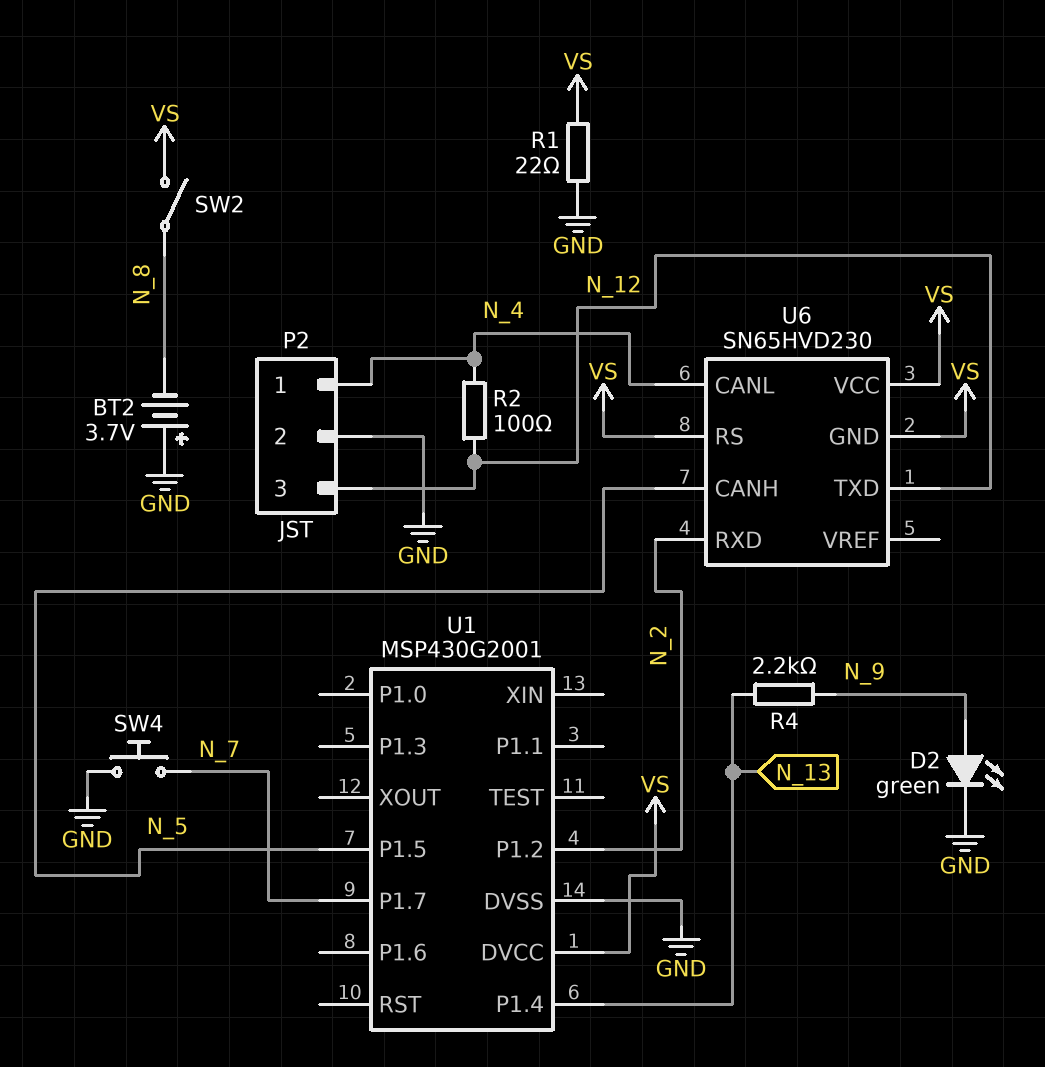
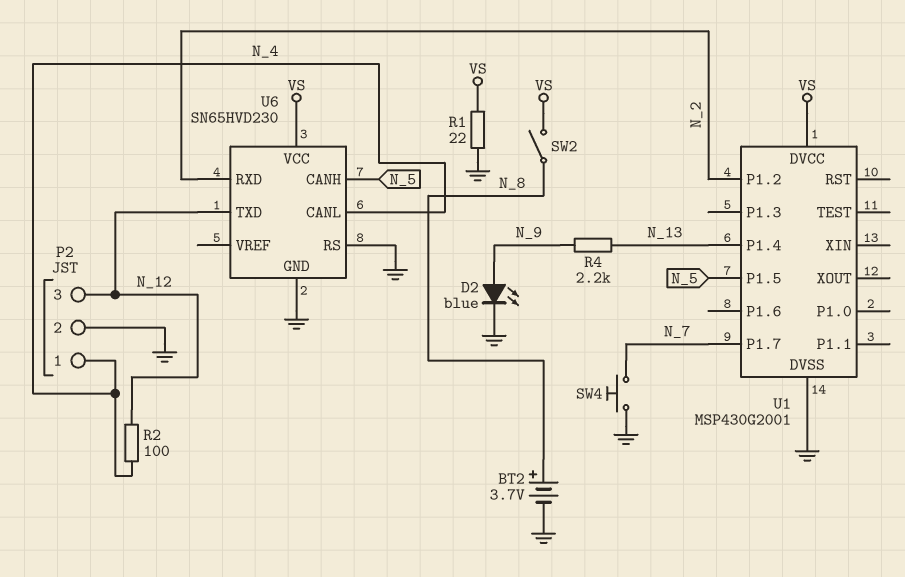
BT2: 3.7V (plus GND, minus N_8) -> 3.7V (plus N_8, minus GND)
D2: LED green (A N_9, K GND) -> LED blue (A N_9, K GND)
U6 pin GND: VS -> GND
U6 pin RS: VS -> GND

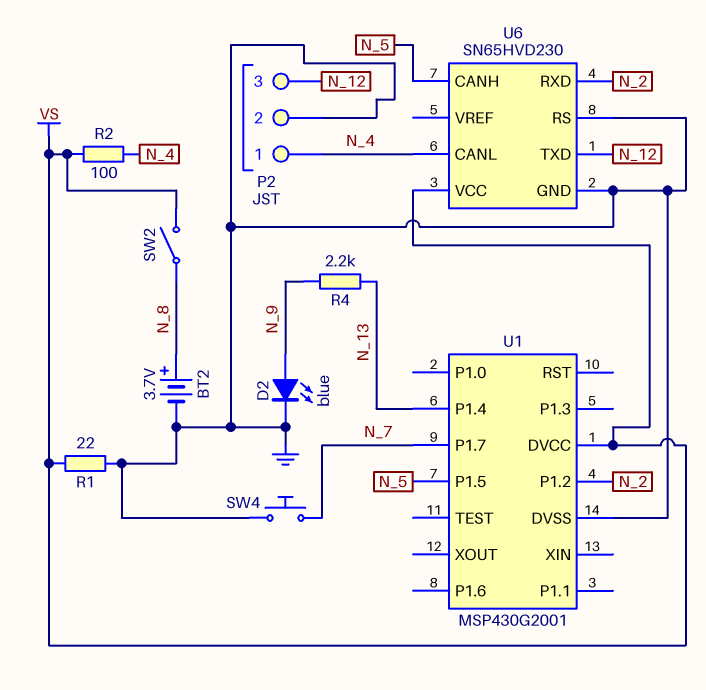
R2: 100 (N_4, N_12) -> 100 (N_4, VS)

